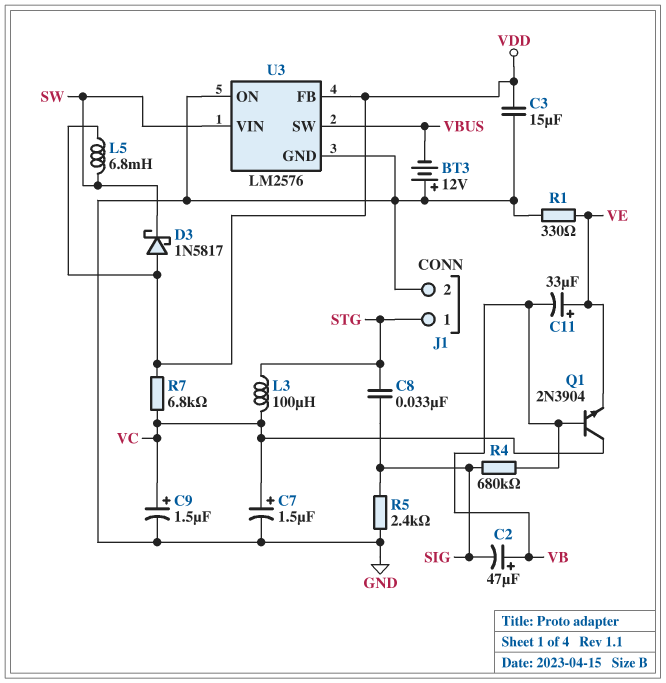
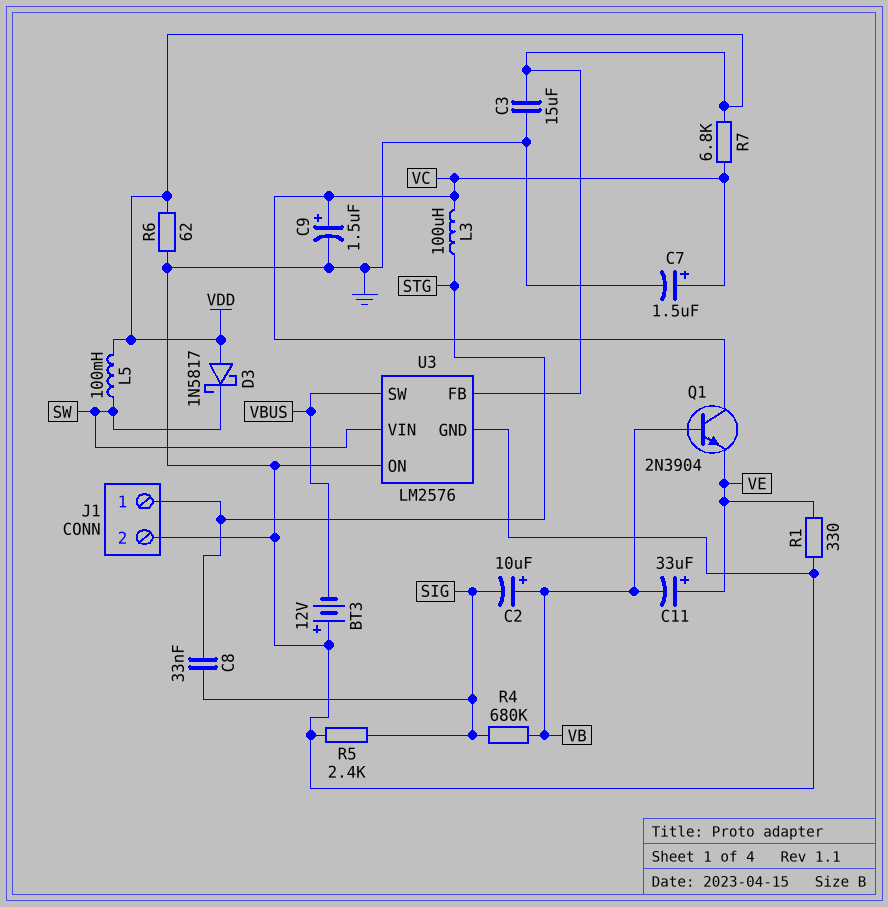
C2: 47uF (plus VB, minus SIG) -> 10uF (plus VB, minus SIG)
L5: 6.8mH (SW, VDD) -> 100mH (SW, VDD)
R6: none -> 62 (GND, VDD)

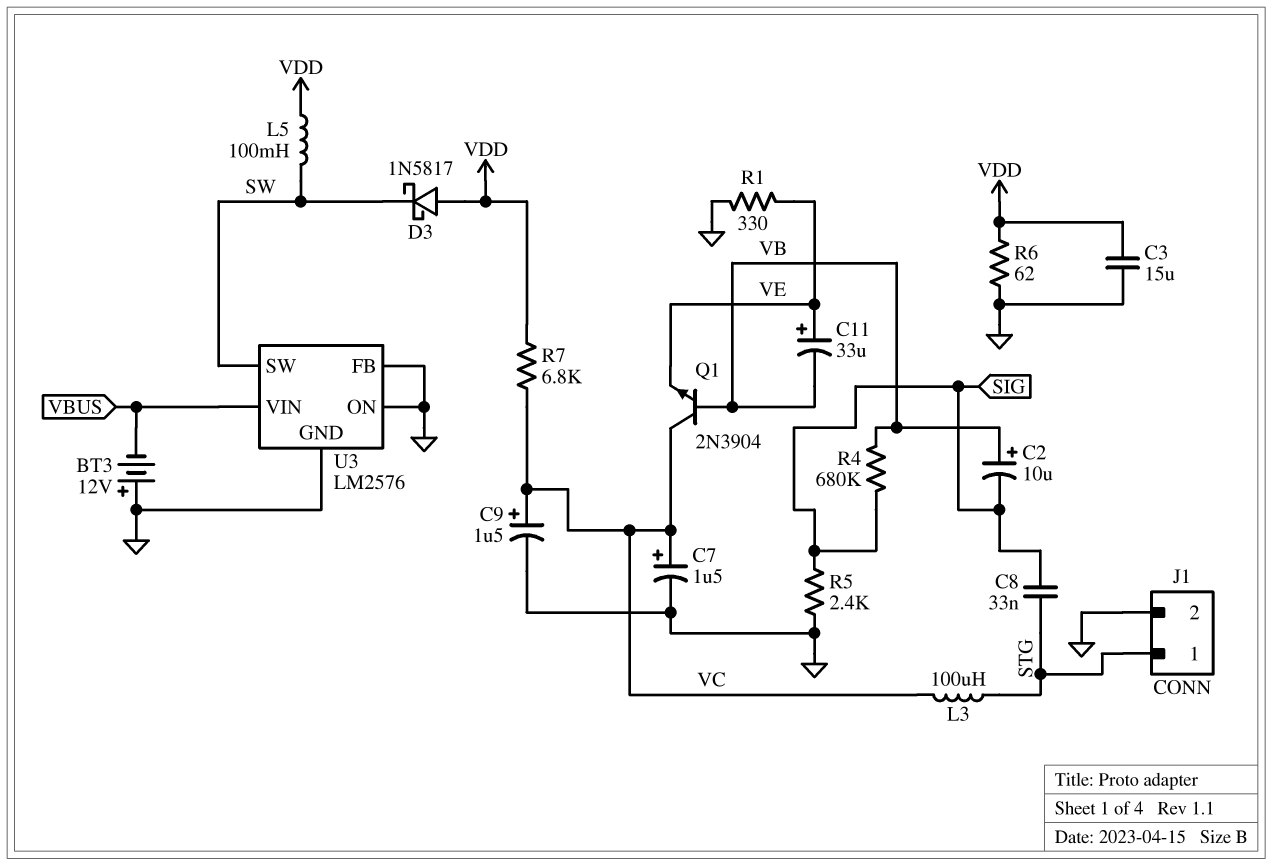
U3 pin FB: VDD -> GND
U3 pin SW: VBUS -> SW
U3 pin VIN: SW -> VBUS

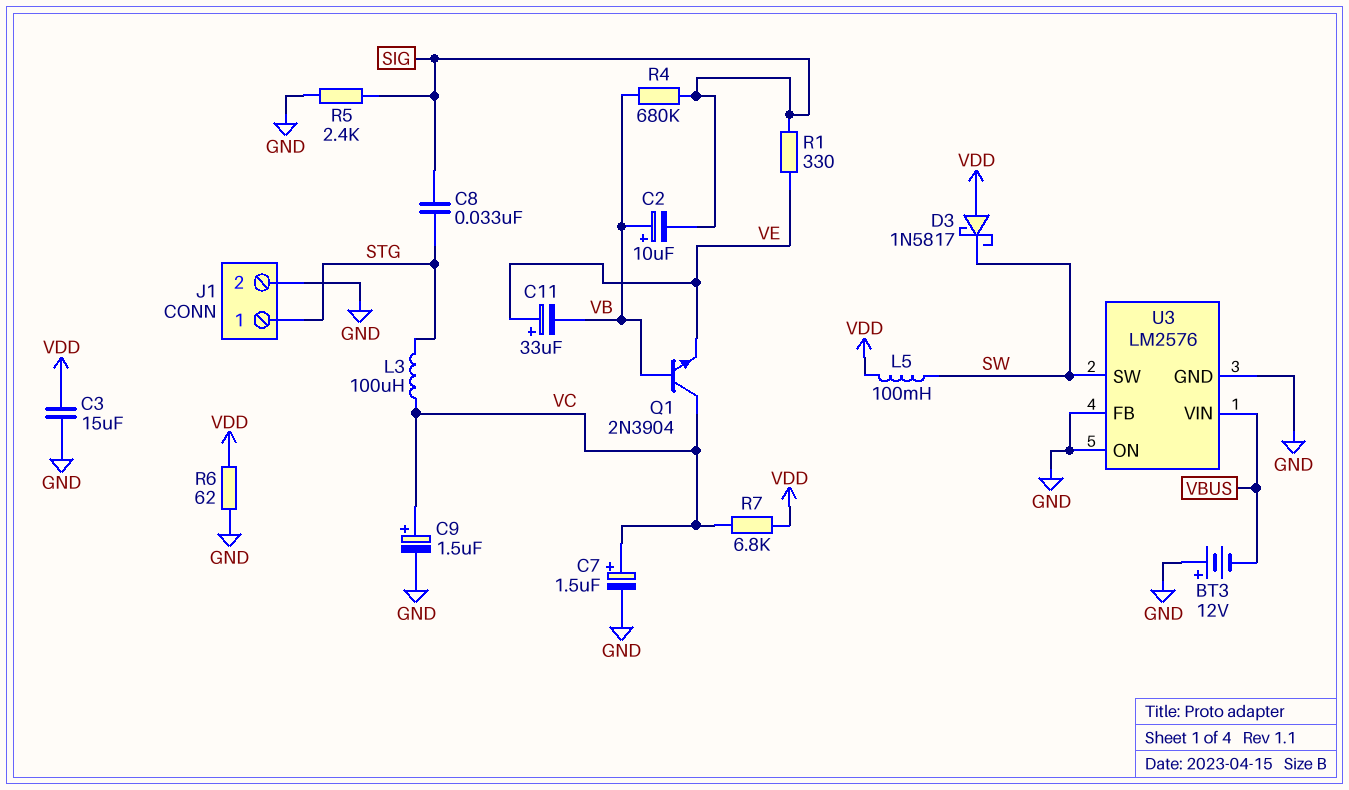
R1: 330 (GND, VE) -> 330 (SIG, VE)

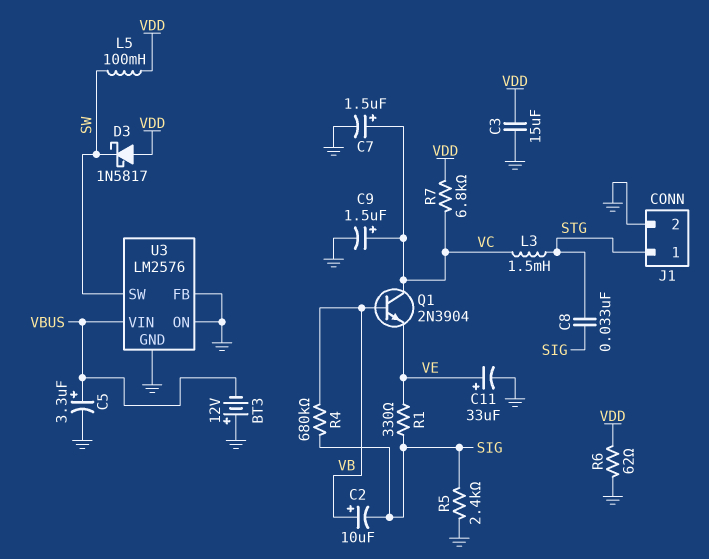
C5: none -> 3.3uF (plus VBUS, minus GND)
C11: 33uF (plus VE, minus VB) -> 33uF (plus VE, minus GND)
L3: 100uH (STG, VC) -> 1.5mH (STG, VC)

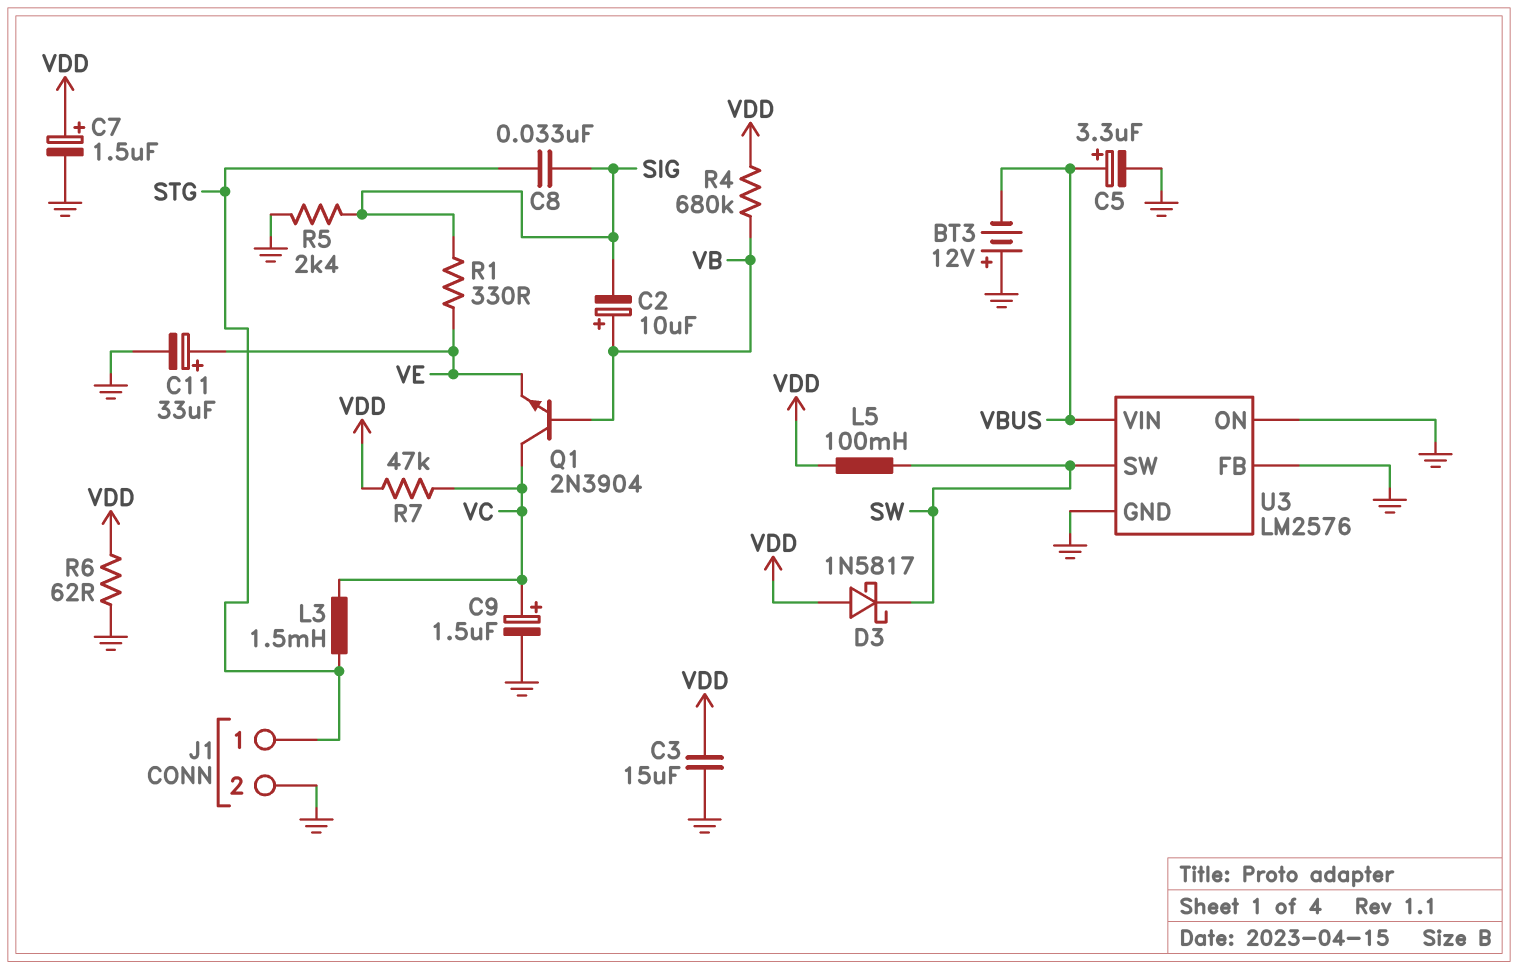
C7: 1.5uF (plus VC, minus GND) -> 1.5uF (plus VDD, minus GND)
R4: 680k (SIG, VB) -> 680k (VB, VDD)
R7: 6.8k (VC, VDD) -> 47k (VC, VDD)

